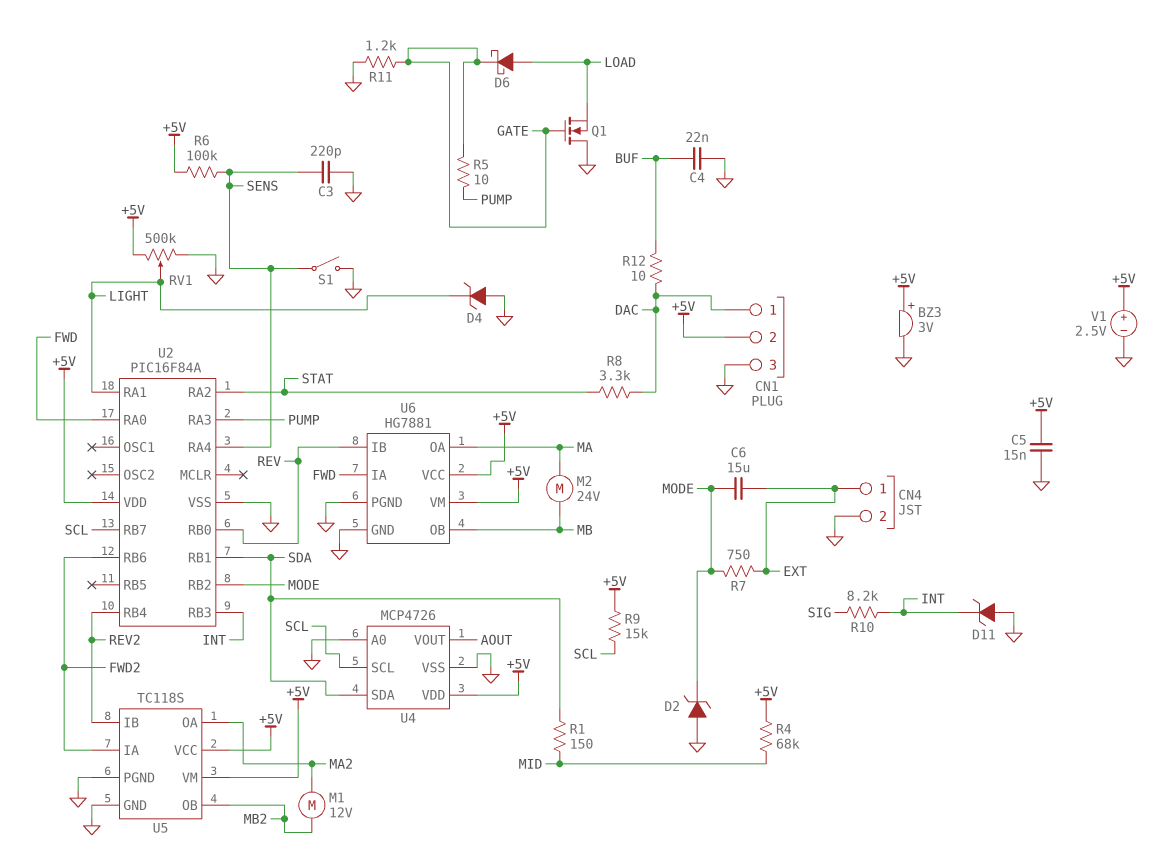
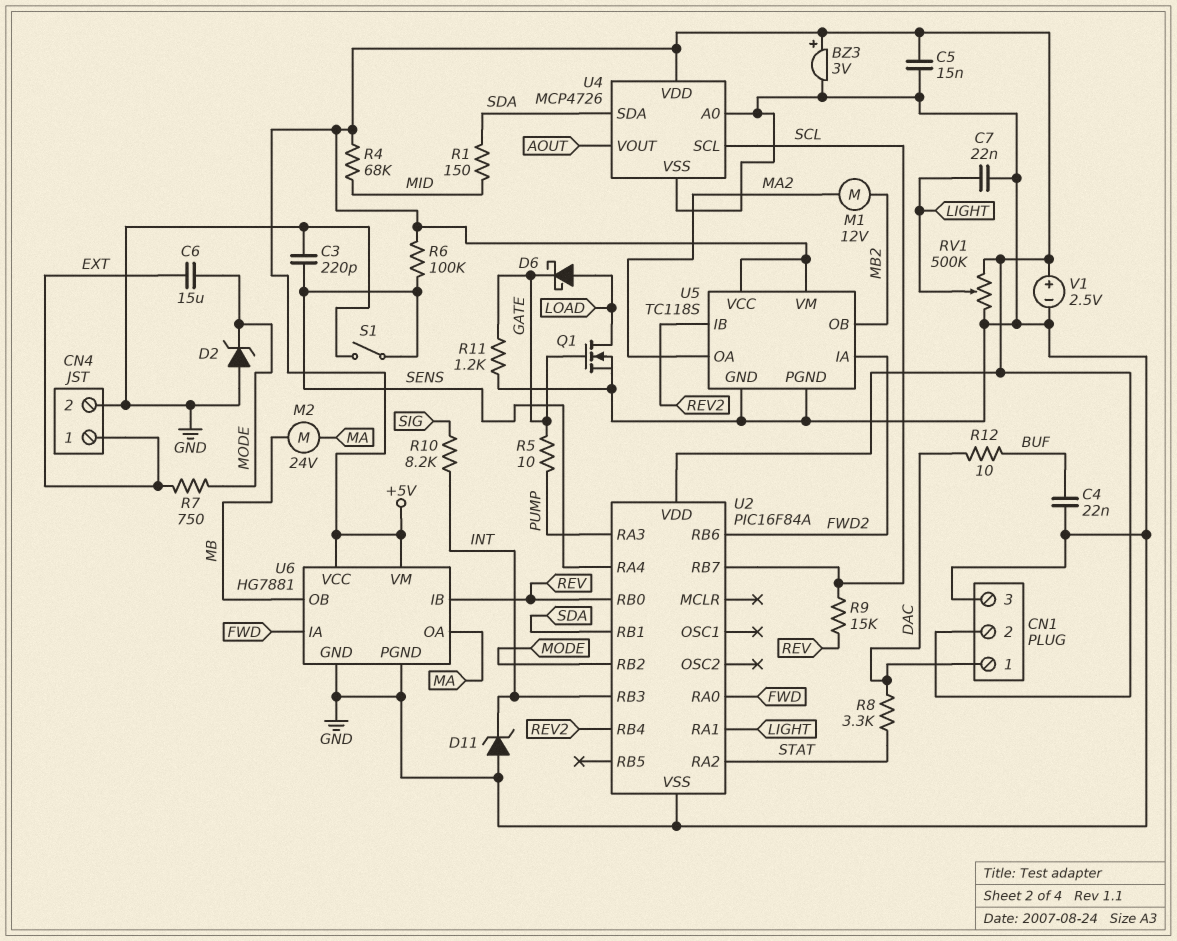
C7: none -> 22nF (GND, LIGHT)
D4: zener (A GND, K LIGHT) -> none
Q1: NMOS (G GATE, D GND, S LOAD) -> NMOS (G GATE, D LOAD, S GND)
R9: 15k (+5V, SCL) -> 15k (REV, SCL)

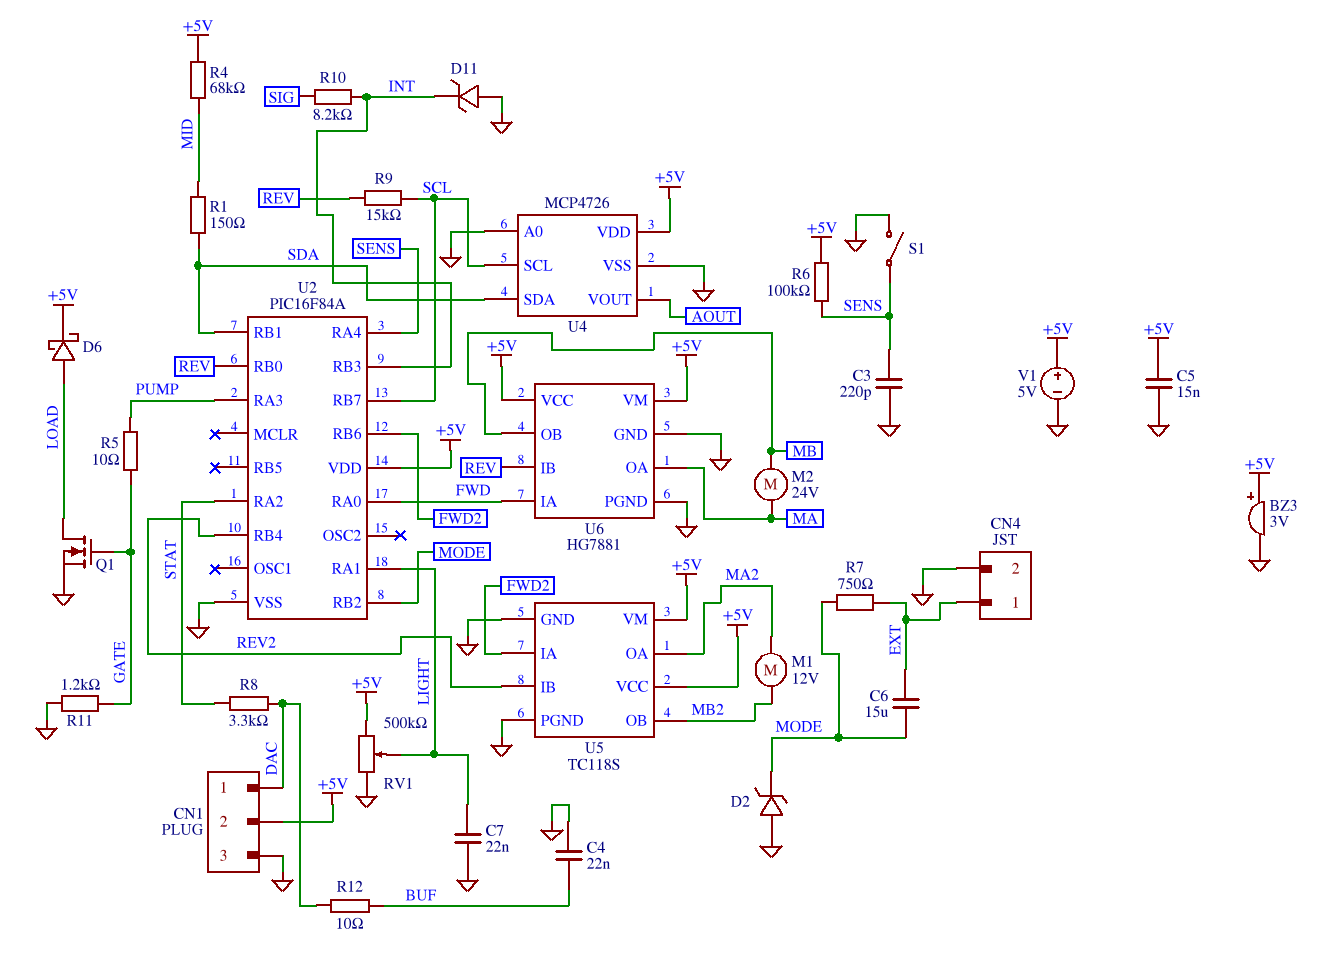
D6: schottky (A LOAD, K GATE) -> schottky (A LOAD, K +5V)
V1: 2.5V (plus +5V, minus GND) -> 5V (plus +5V, minus GND)

